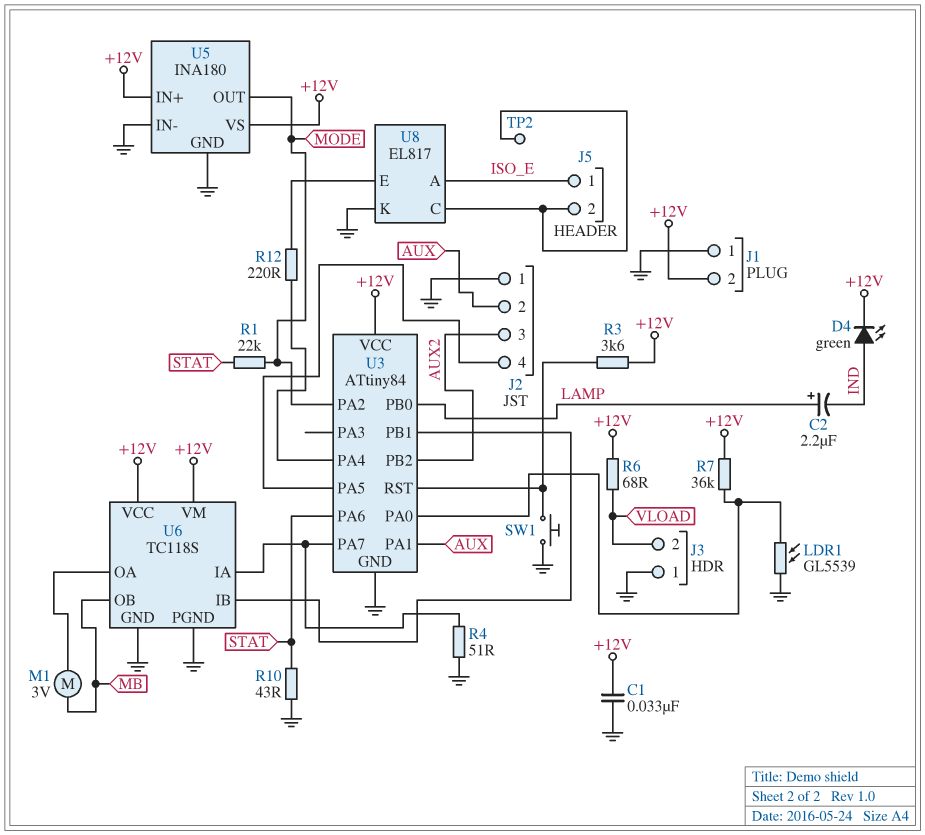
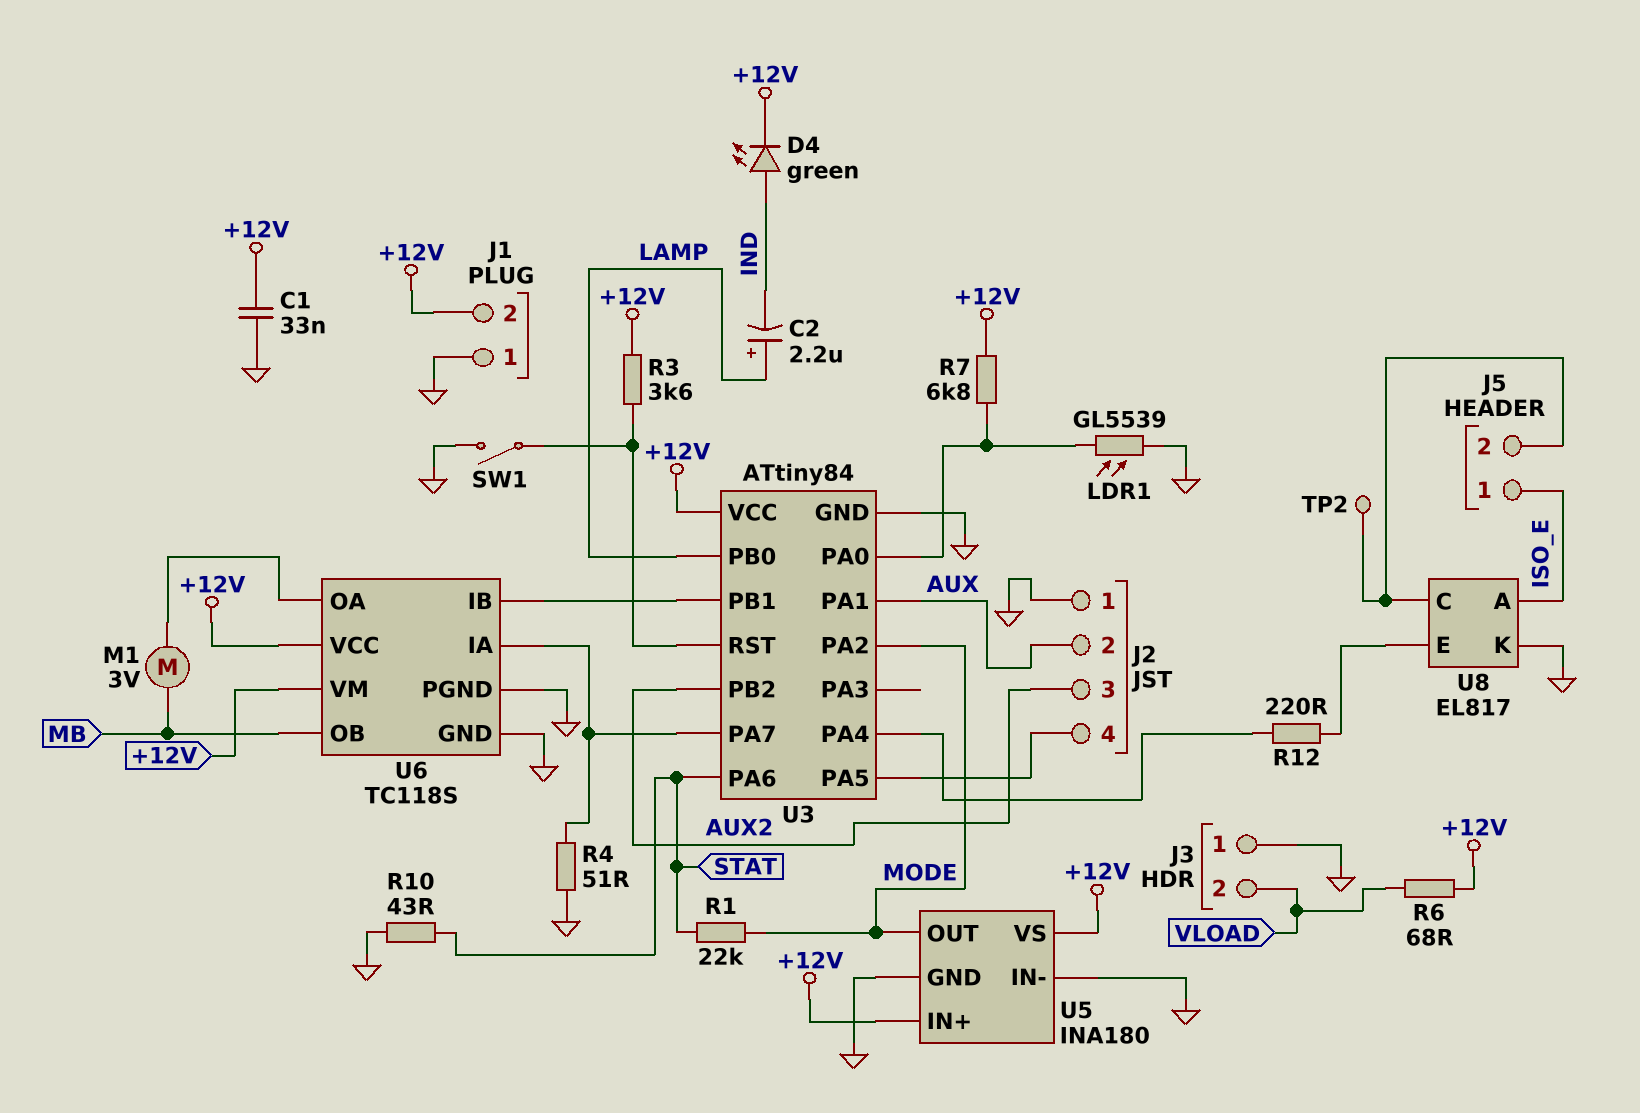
R7: 36k (+12V, U3/PA0) -> 6.8k (+12V, U3/PA0)
SW1: button (GND, U3/RST) -> switch (GND, U3/RST)

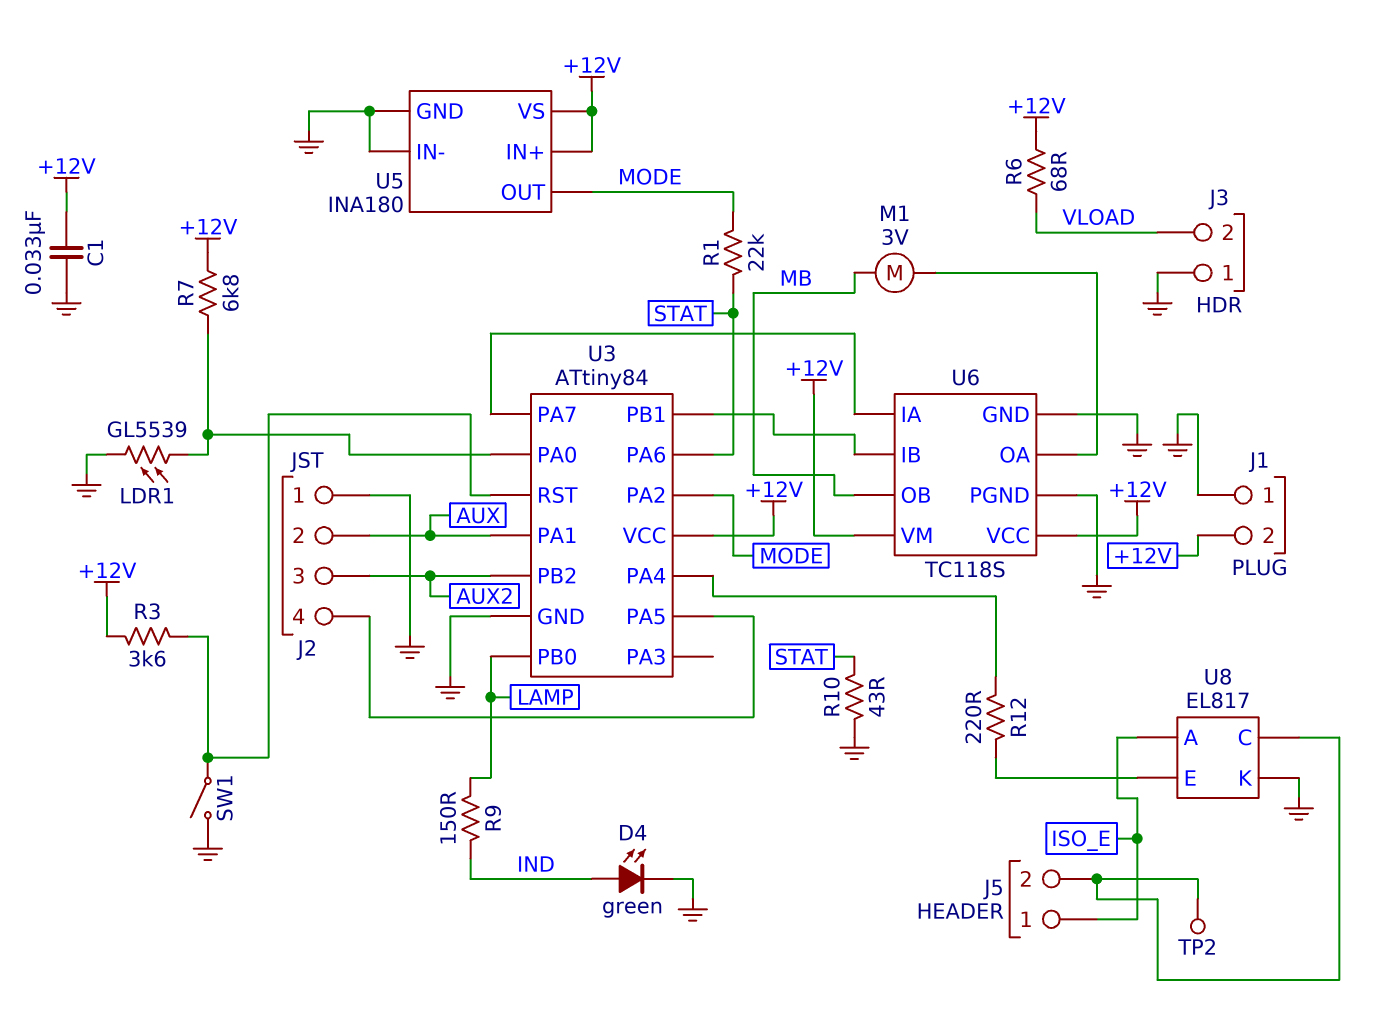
C2: 2.2uF (plus LAMP, minus IND) -> none
D4: LED green (A IND, K +12V) -> LED green (A IND, K GND)
R4: 51 (GND, U3/PA7) -> none
R9: none -> 150 (IND, LAMP)

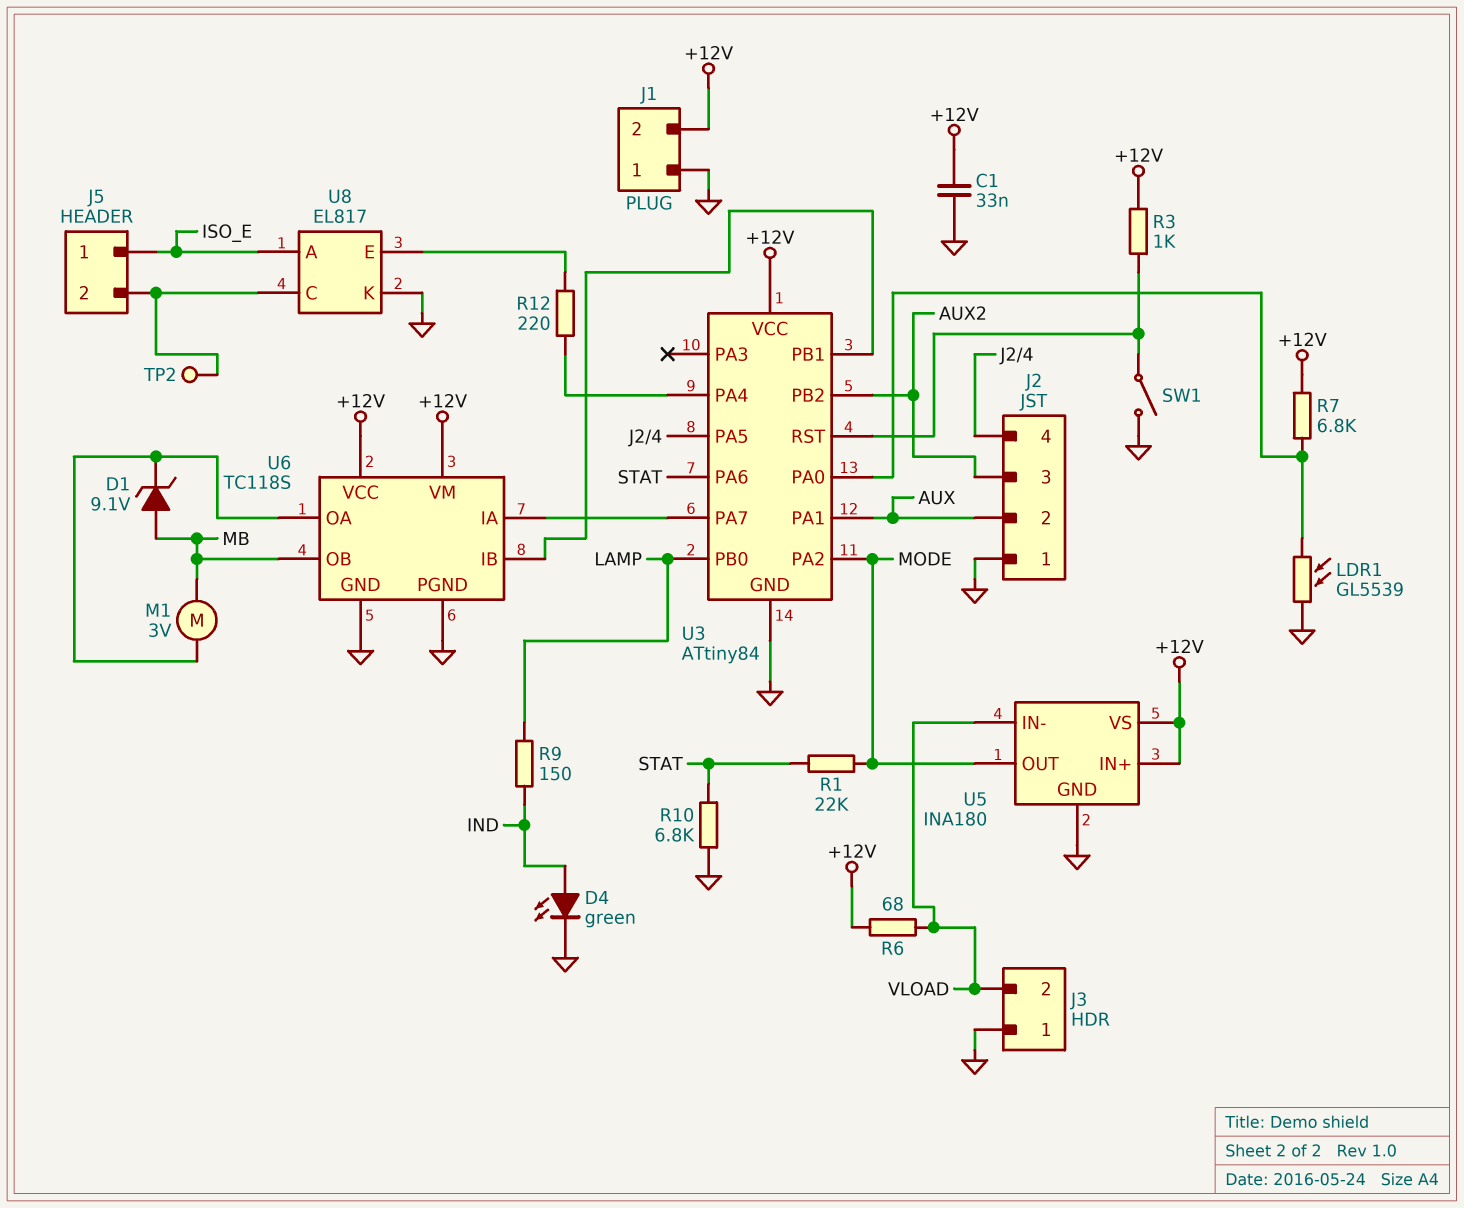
D1: none -> zener 9.1V (A MB, K U6/OA)
R3: 3.6k (+12V, U3/RST) -> 1k (+12V, U3/RST)
R10: 43 (GND, STAT) -> 6.8k (GND, STAT)
U5 pin IN-: GND -> VLOAD

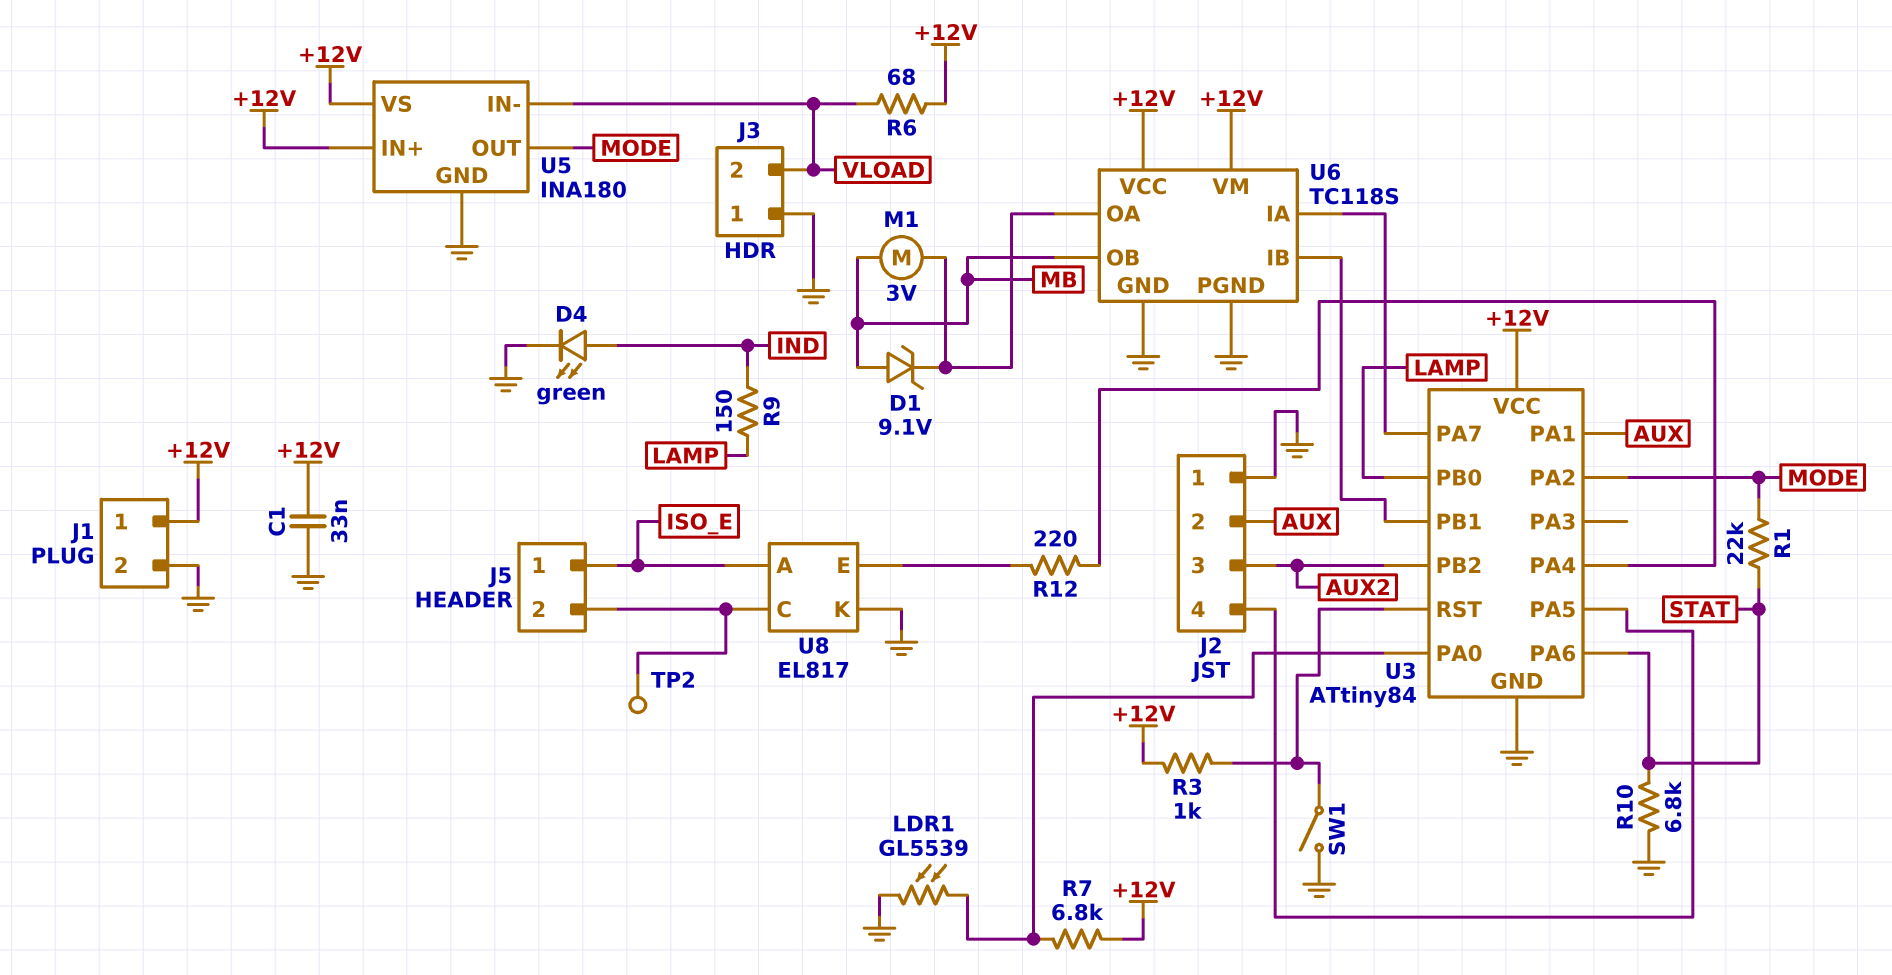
J1 pin 1: GND -> +12V
J1 pin 2: +12V -> GND

